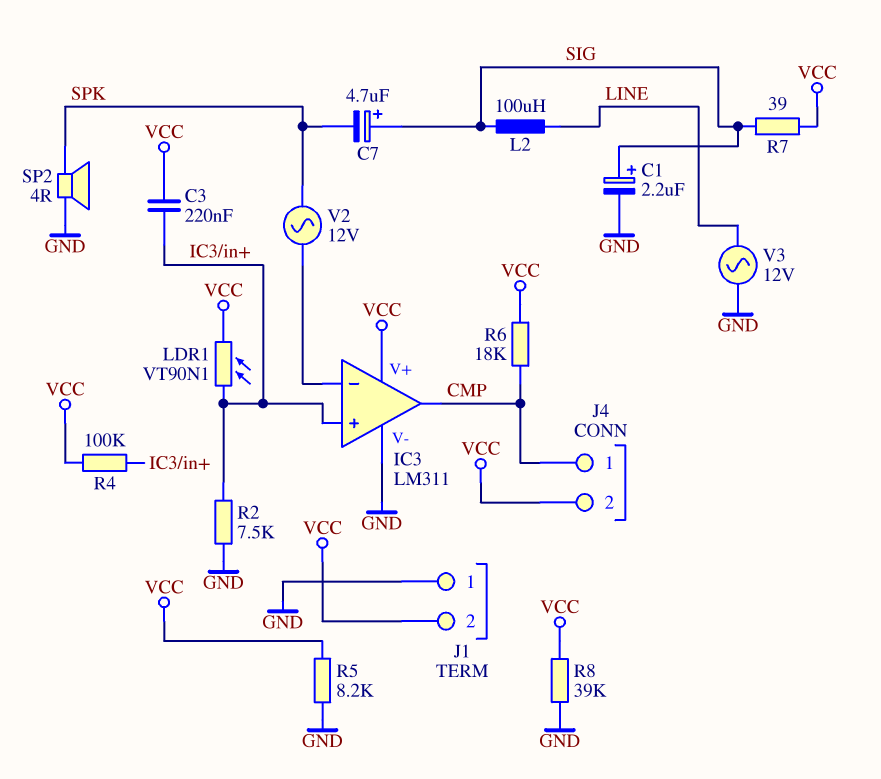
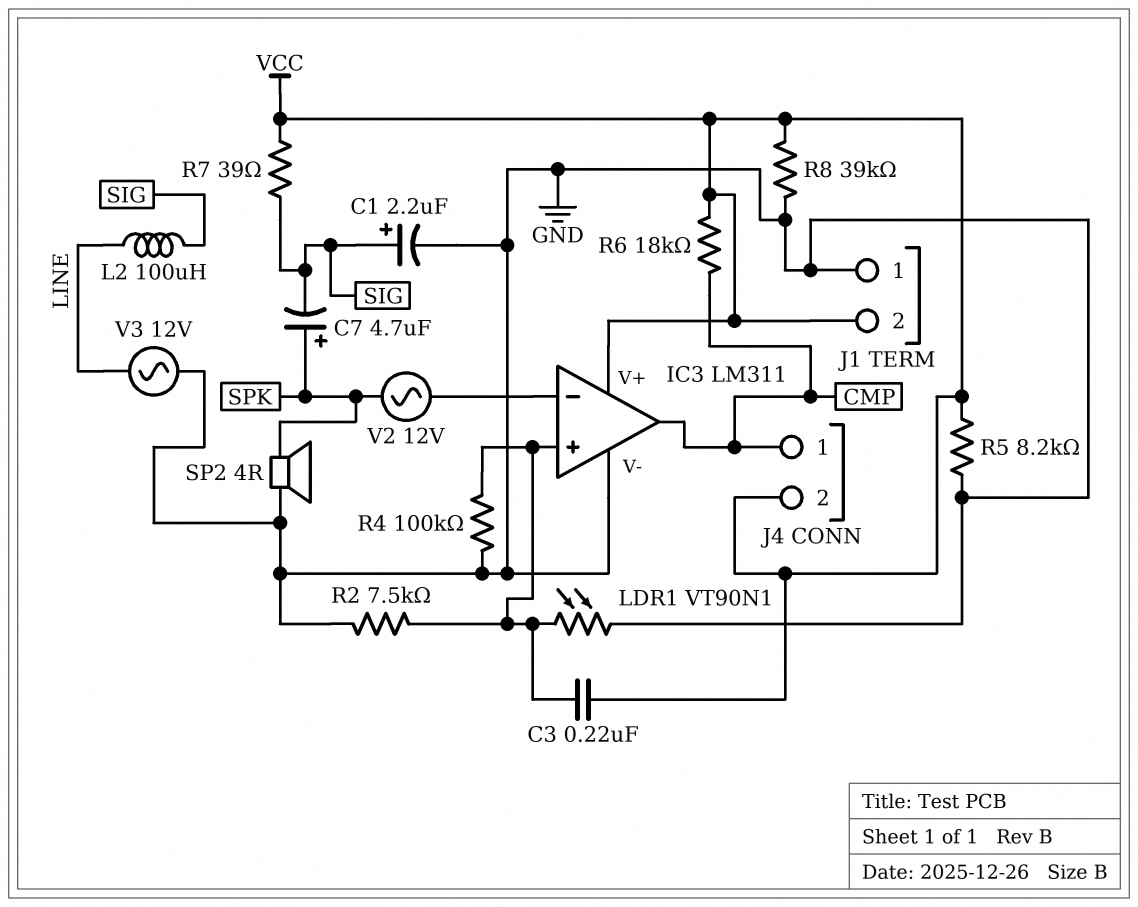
C7: 4.7uF (plus SIG, minus SPK) -> 4.7uF (plus SPK, minus SIG)
LDR1: VT90N1 (IC3/in+, VCC) -> VT90N1 (GND, IC3/in+)
R4: 100k (IC3/in+, VCC) -> 100k (GND, IC3/in+)

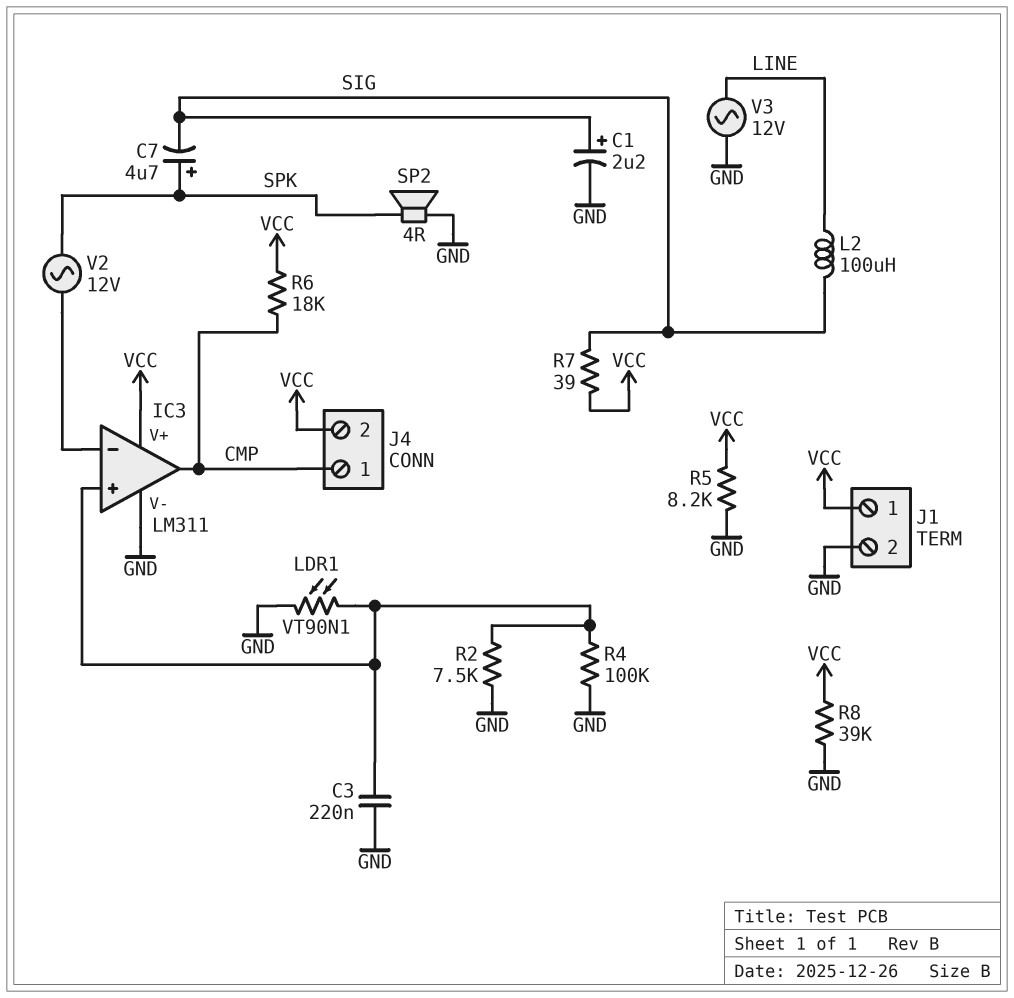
C3: 220nF (IC3/in+, VCC) -> 220nF (GND, IC3/in+)
J1 pin 1: GND -> VCC
J1 pin 2: VCC -> GND

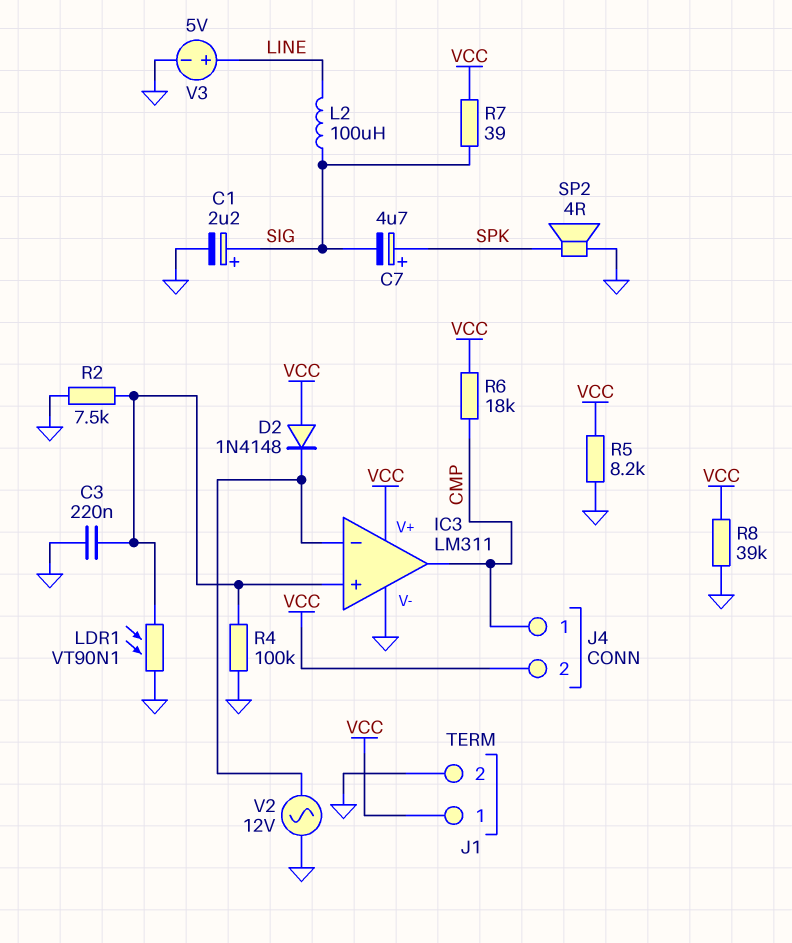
D2: none -> diode 1N4148 (A VCC, K IC3/in-)
V2: AC 12V (IC3/in-, SPK) -> AC 12V (GND, IC3/in-)
V3: AC 12V (GND, LINE) -> 5V (plus LINE, minus GND)

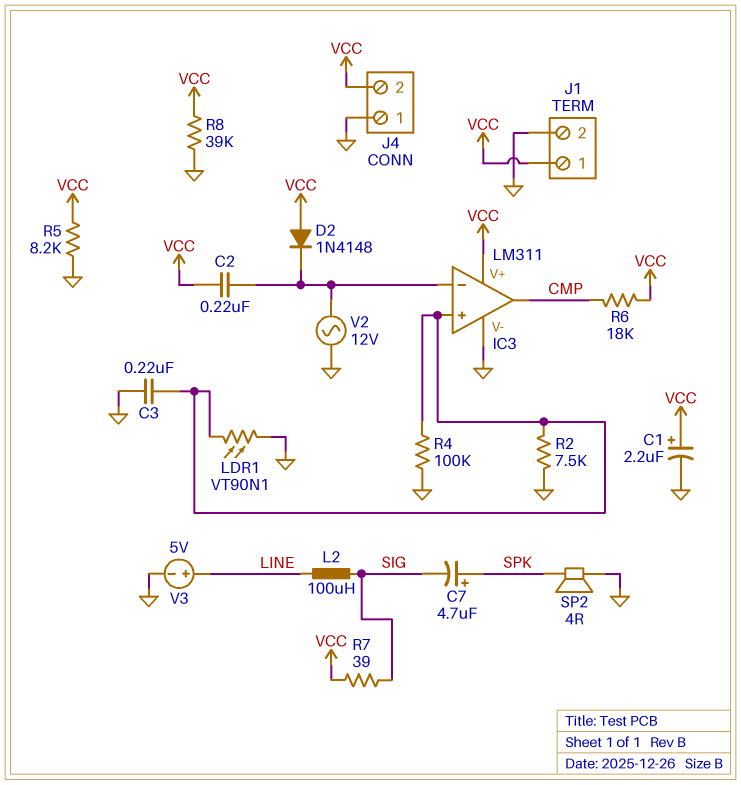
C1: 2.2uF (plus SIG, minus GND) -> 2.2uF (plus VCC, minus GND)
C2: none -> 220nF (IC3/in-, VCC)
J4 pin 1: CMP -> GND

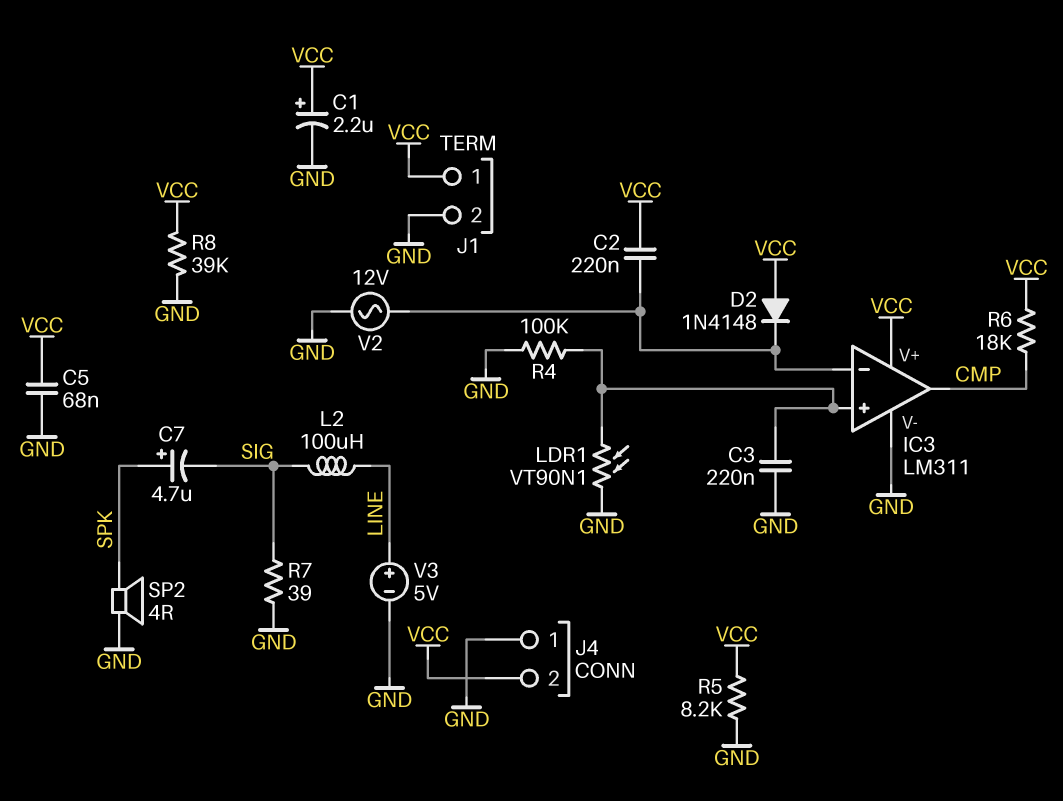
C5: none -> 68nF (GND, VCC)
R2: 7.5k (GND, IC3/in+) -> none
R7: 39 (SIG, VCC) -> 39 (GND, SIG)

